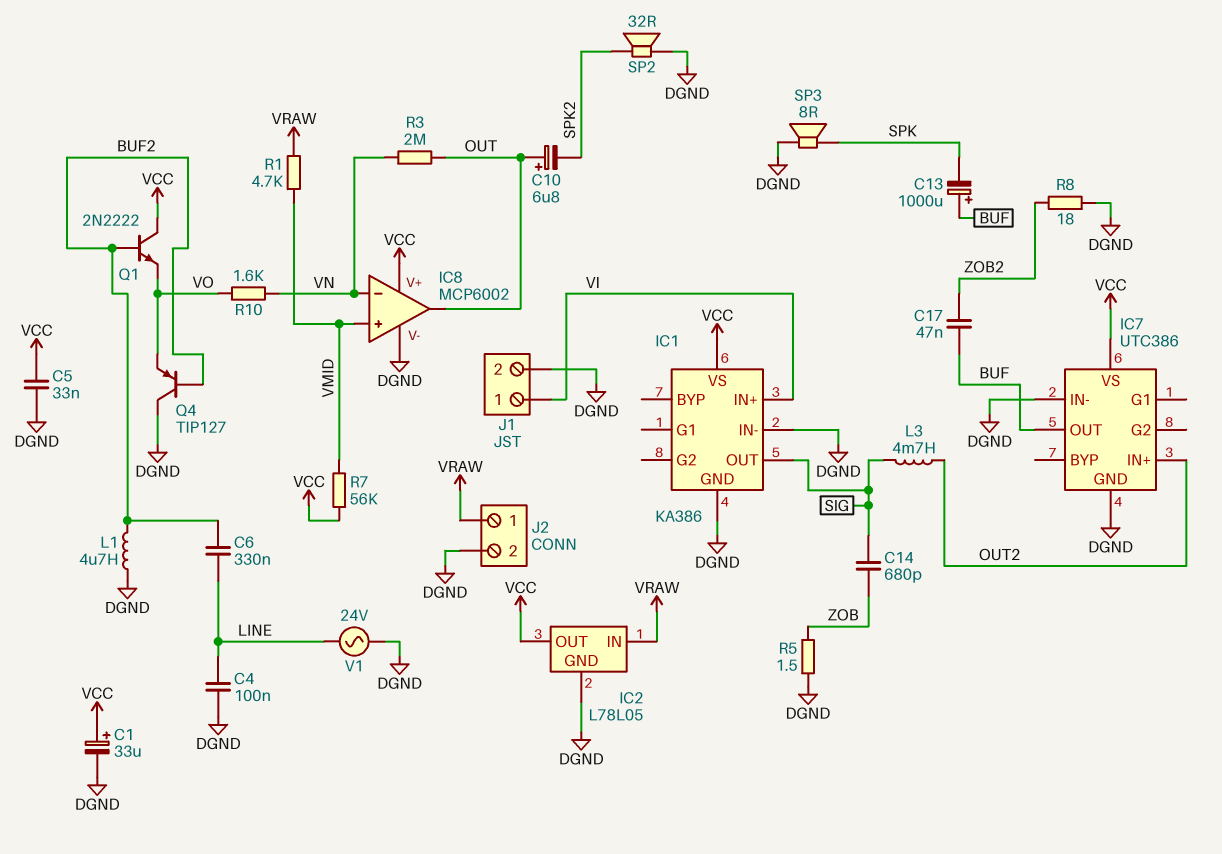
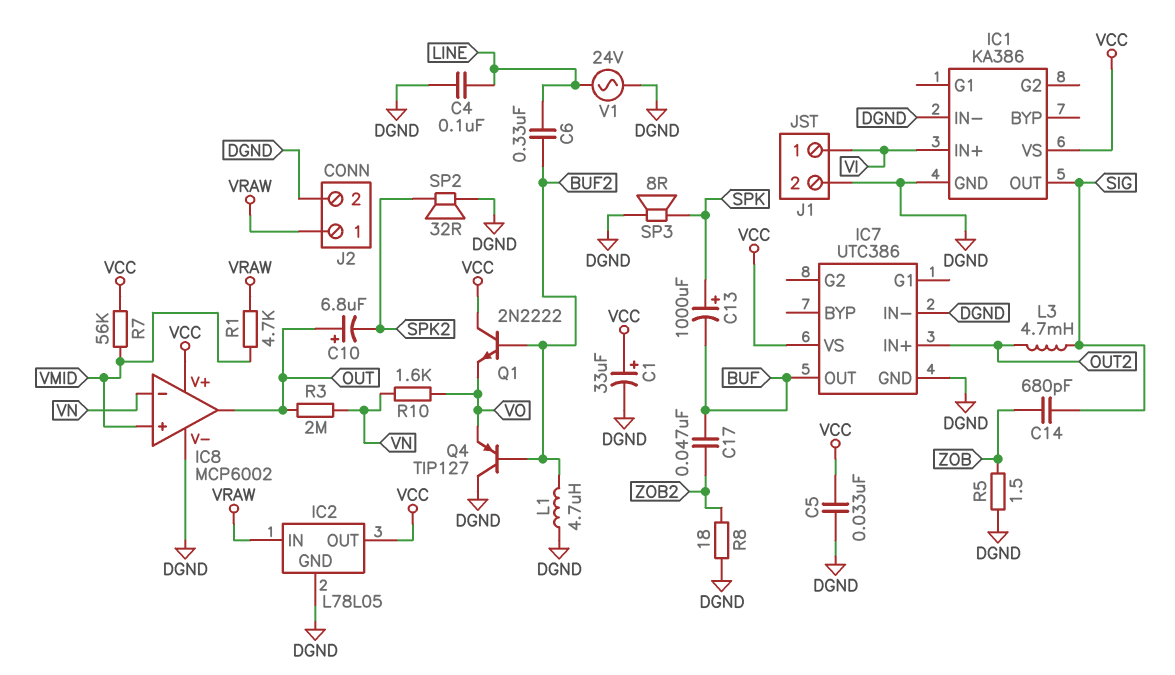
C13: 1000uF (plus BUF, minus SPK) -> 1000uF (plus SPK, minus BUF)

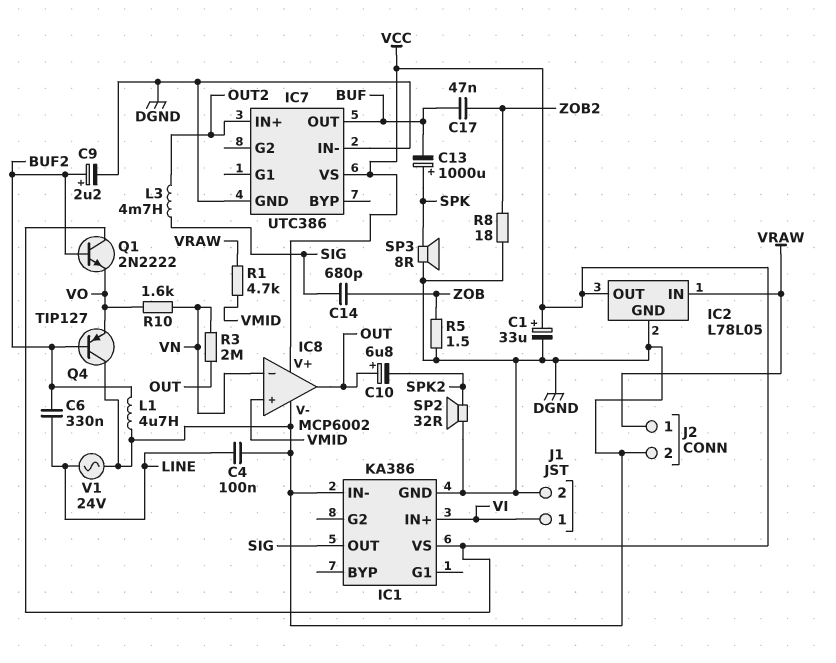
C5: 33nF (DGND, VCC) -> none
C9: none -> 2.2uF (plus BUF2, minus DGND)
R7: 56k (VCC, VMID) -> none

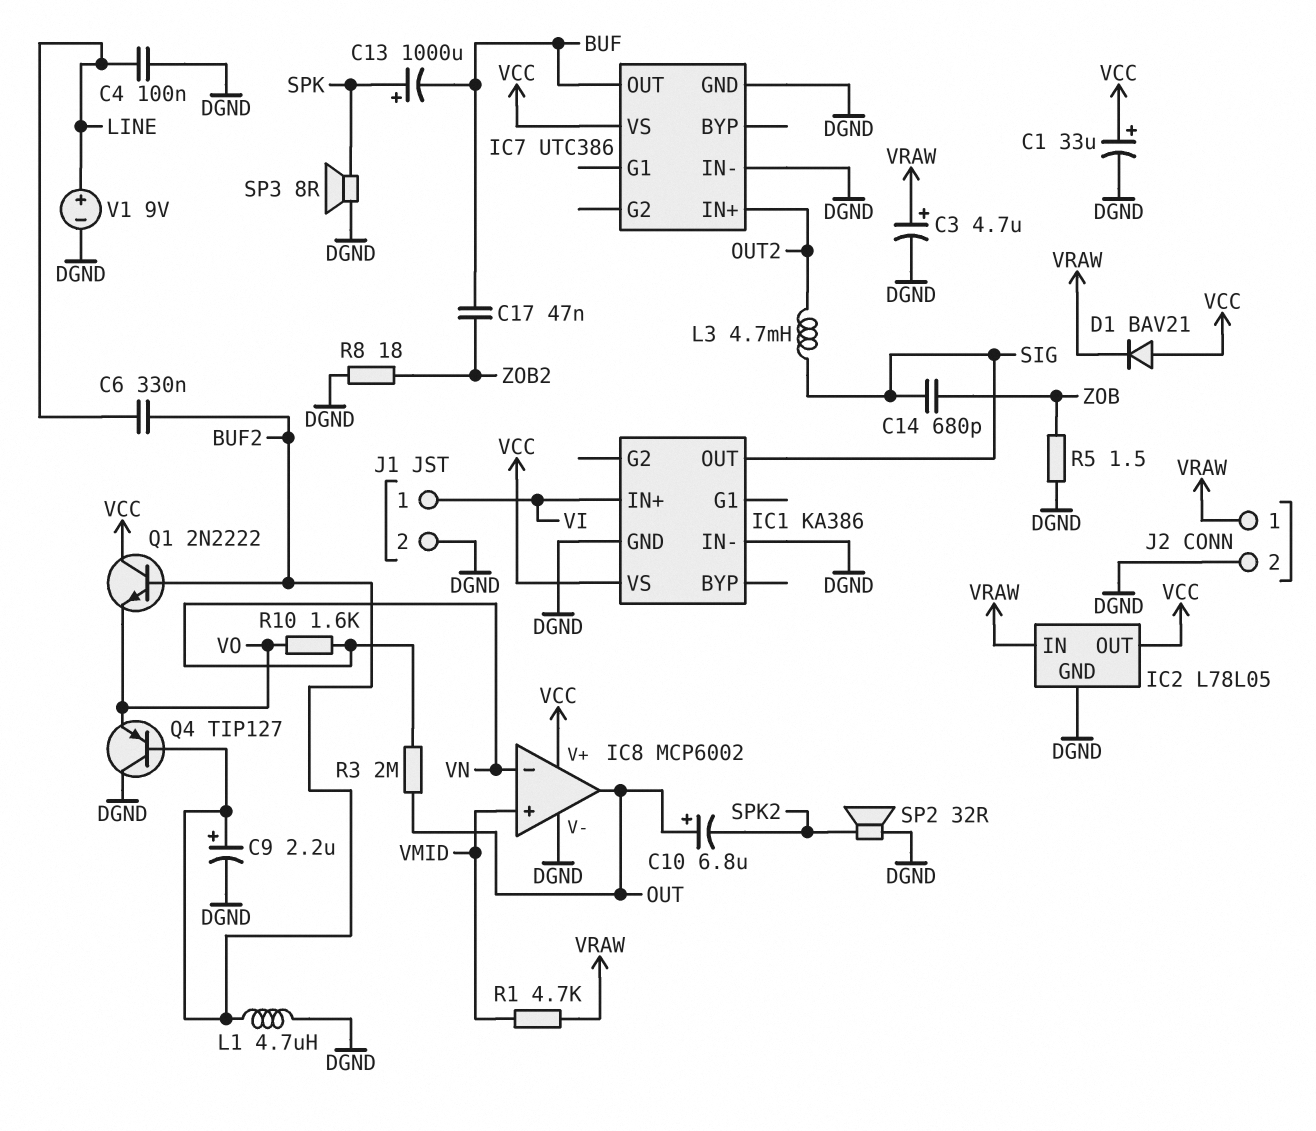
C3: none -> 4.7uF (plus VRAW, minus DGND)
D1: none -> diode BAV21 (A VCC, K VRAW)
V1: AC 24V (DGND, LINE) -> 9V (plus LINE, minus DGND)

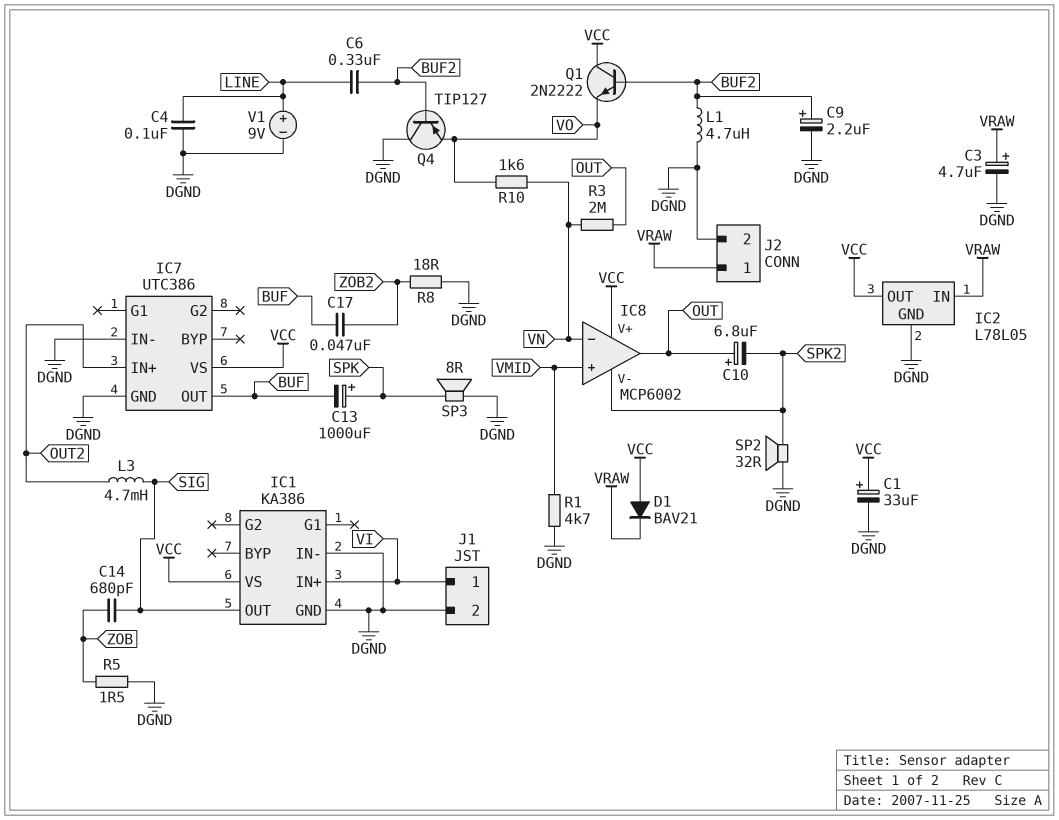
IC8 pin V-: DGND -> SPK2
R1: 4.7k (VMID, VRAW) -> 4.7k (DGND, VMID)

